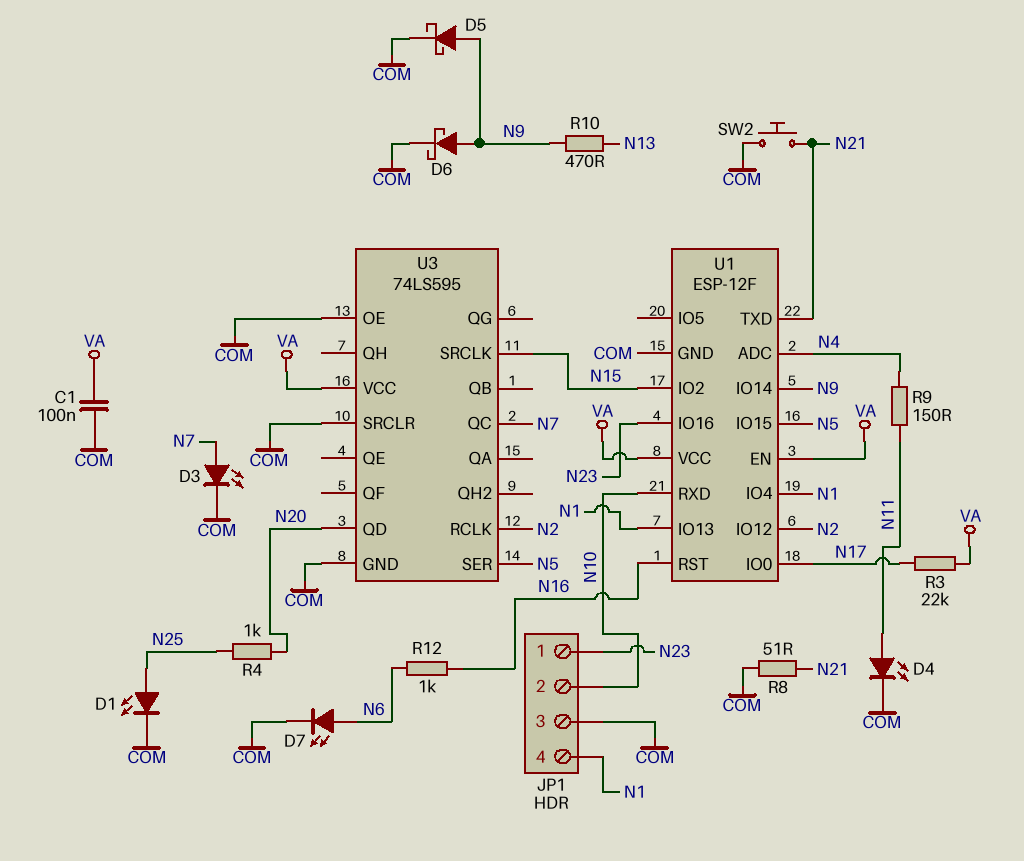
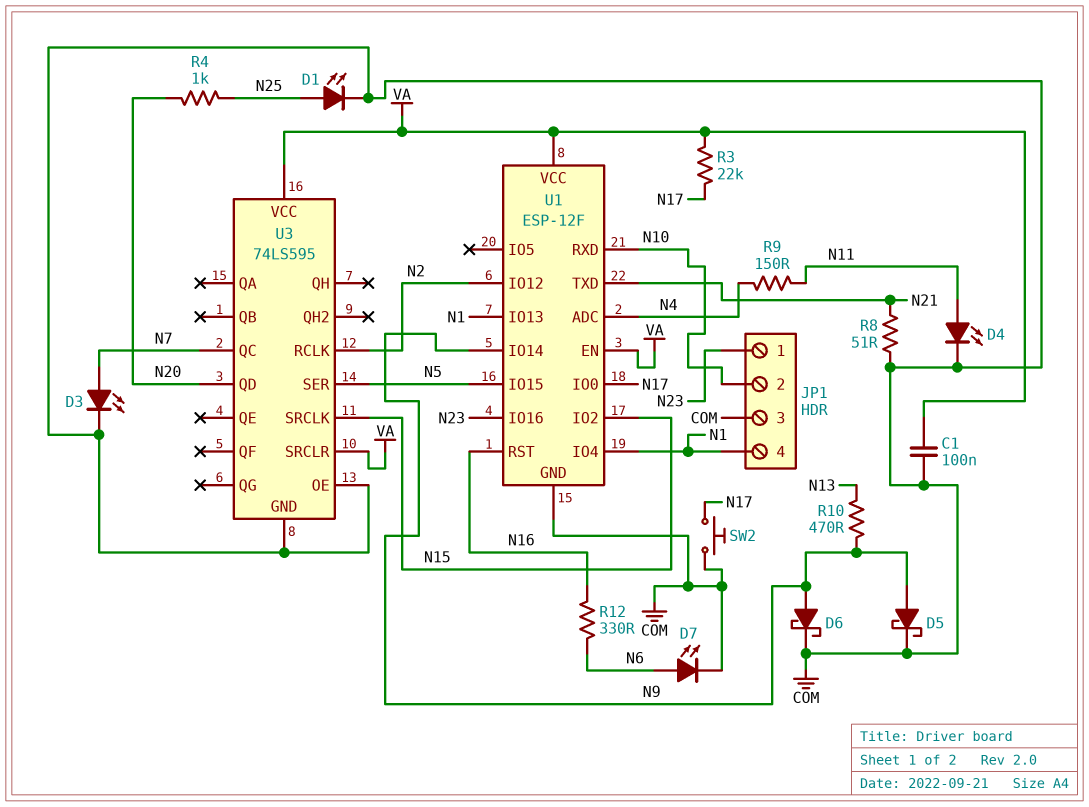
R12: 1k (N6, N16) -> 330 (N6, N16)
SW2: button (COM, N21) -> button (COM, N17)
U3 pin SRCLR: COM -> VA

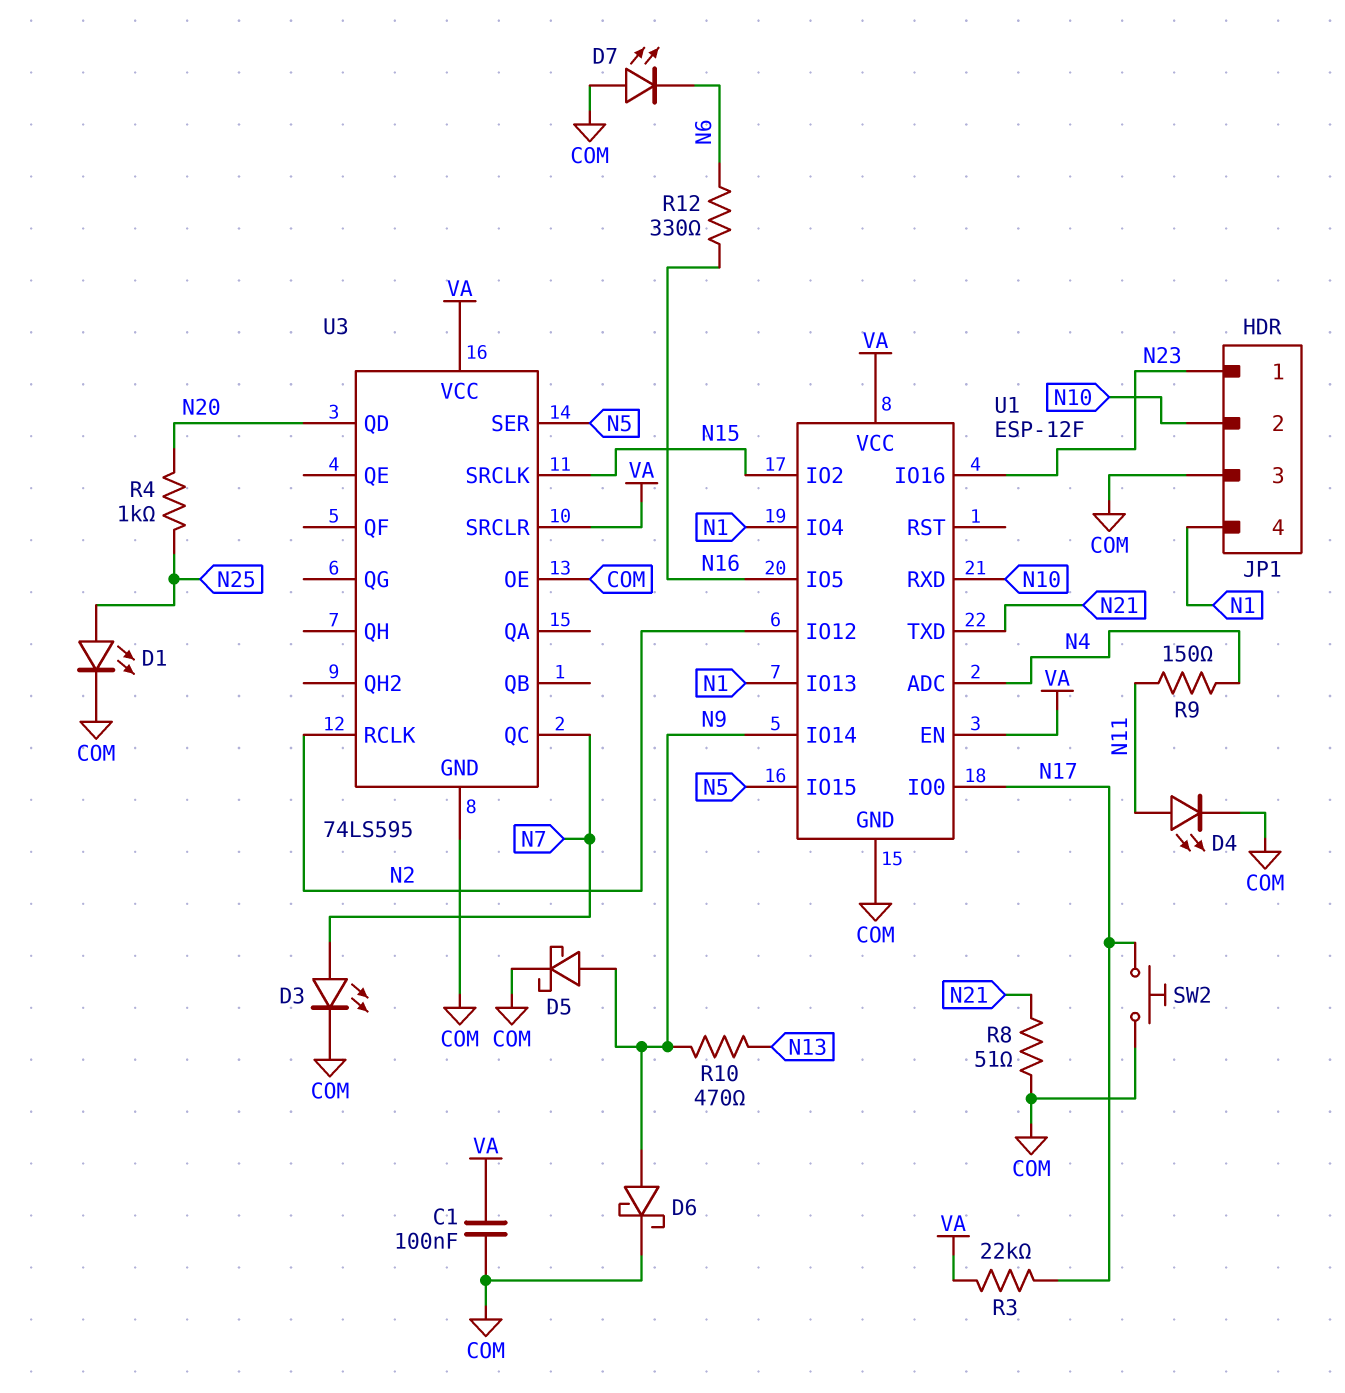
D7: LED (A N6, K COM) -> LED (A COM, K N6)
U1 pin IO5: none -> N16
U1 pin RST: N16 -> none

